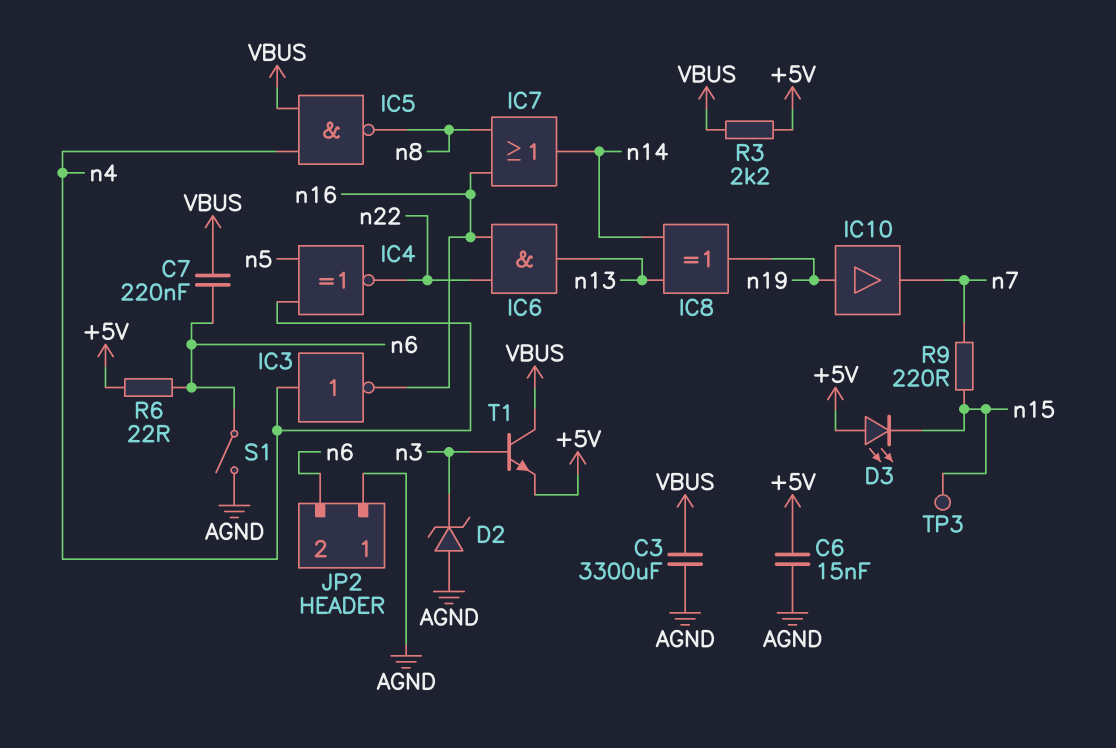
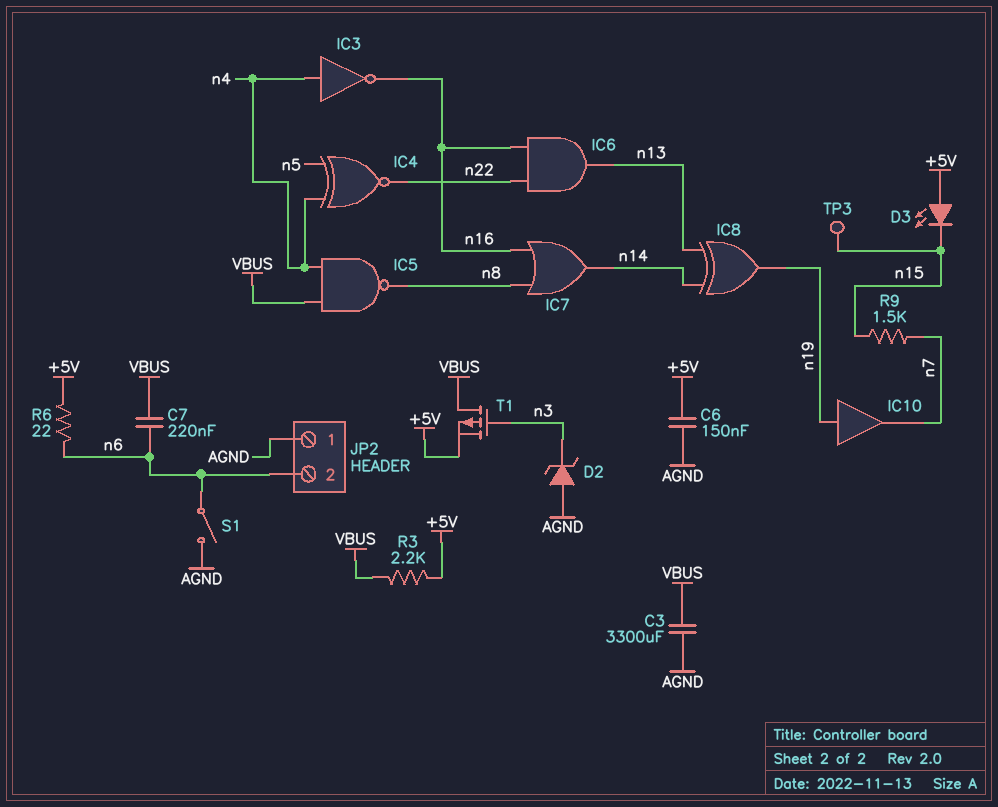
C6: 15nF (+5V, AGND) -> 150nF (+5V, AGND)
R9: 220 (n7, n15) -> 1.5k (n7, n15)
T1: NPN (B n3, C VBUS, E +5V) -> PMOS (G n3, D VBUS, S +5V)

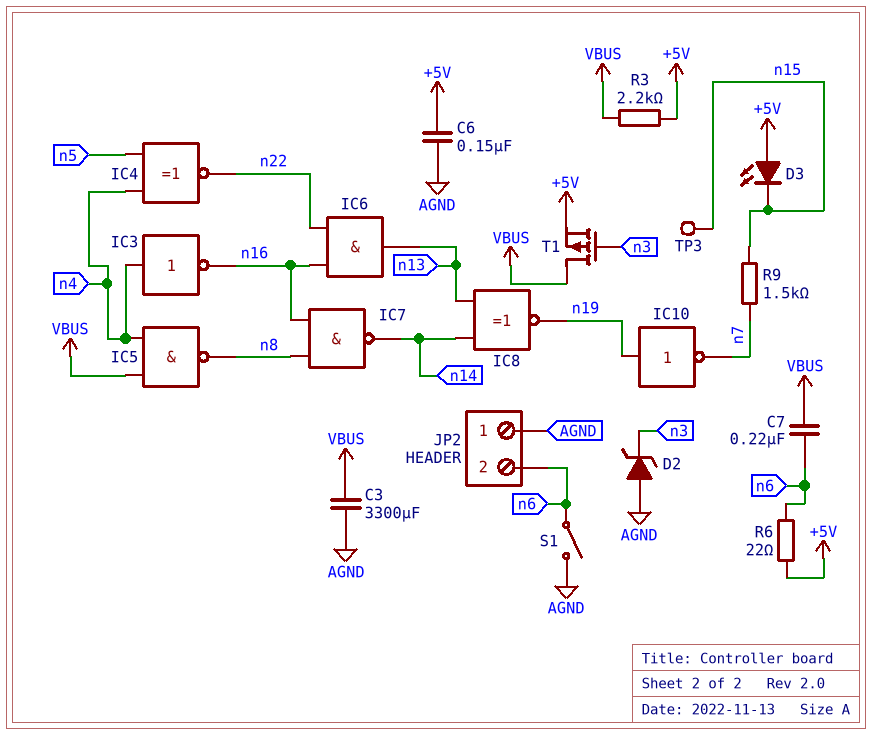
IC7: OR (in n8, in n16, out n14) -> NAND (in n8, in n16, out n14)
IC8: XOR (in n13, in n14, out n19) -> XNOR (in n13, in n14, out n19)
IC10: buffer (in n19, out n7) -> NOT (in n19, out n7)

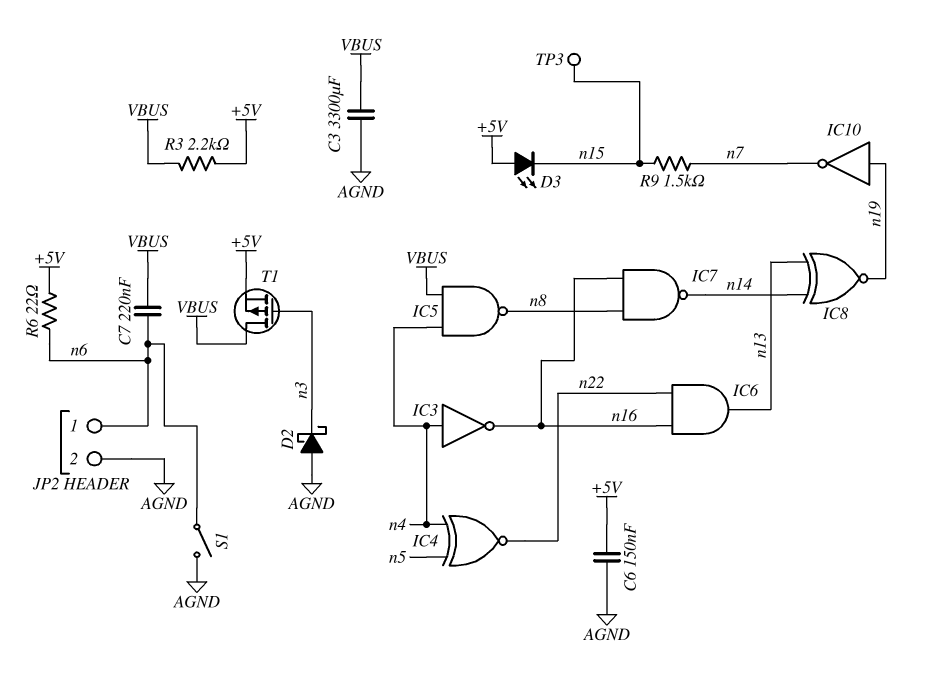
D2: zener (A AGND, K n3) -> schottky (A AGND, K n3)
JP2 pin 1: AGND -> n6
JP2 pin 2: n6 -> AGND

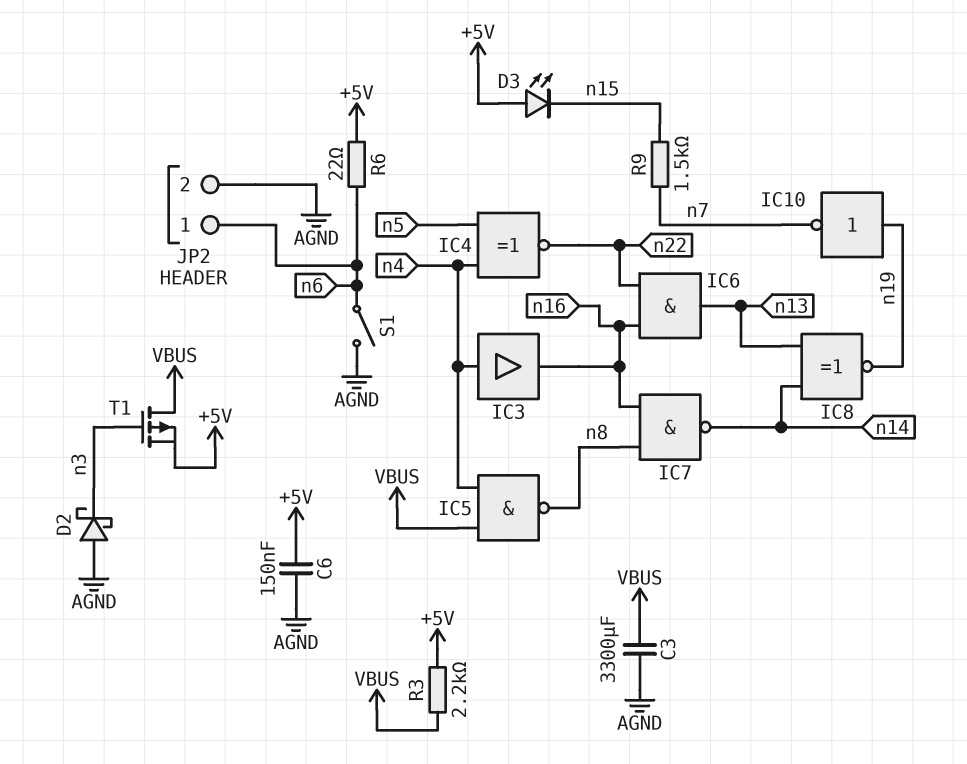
C7: 220nF (VBUS, n6) -> none
IC3: NOT (in n4, out n16) -> buffer (in n4, out n16)
TP3: test point (n15) -> none

